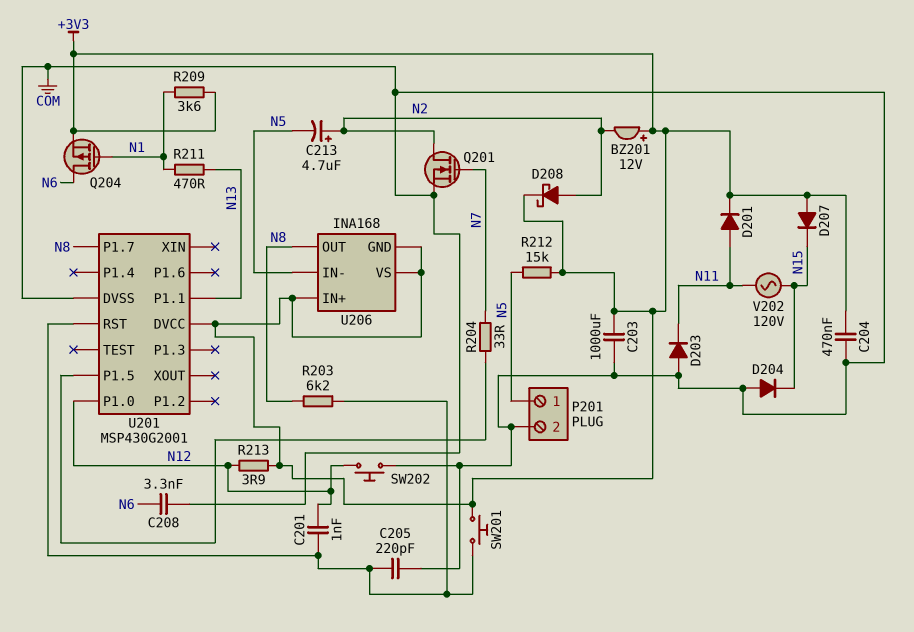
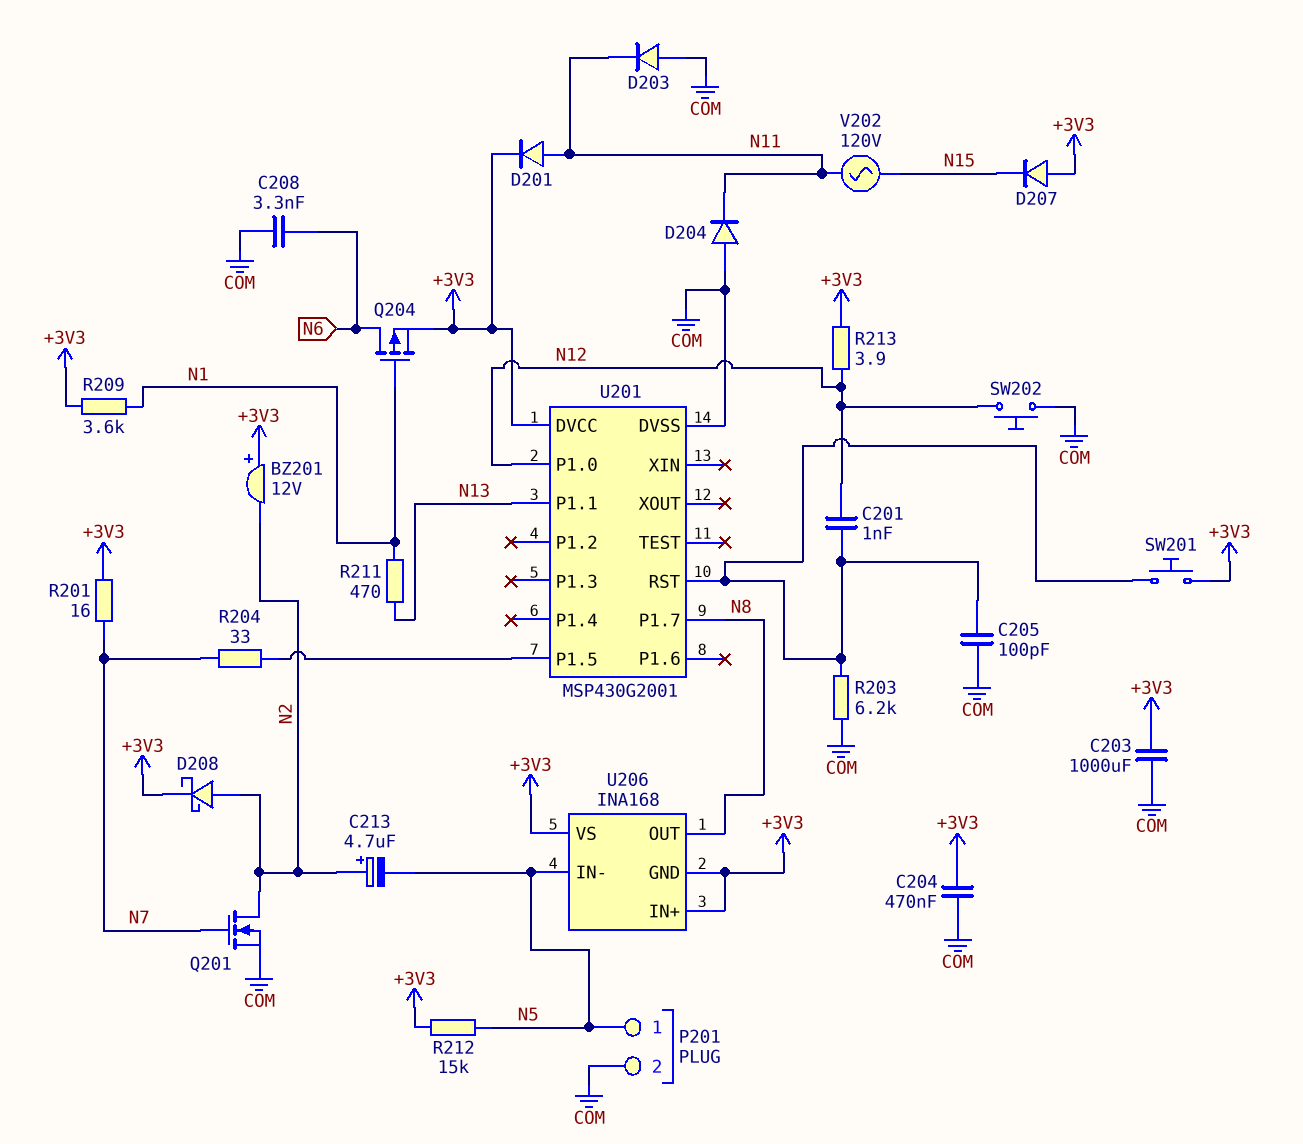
C205: 220pF (COM, U201/RST) -> 100pF (COM, U201/RST)
D204: diode (A COM, K N15) -> diode (A COM, K N11)
R201: none -> 16 (+3V3, N7)
R203: 6.2k (N8, U201/RST) -> 6.2k (COM, U201/RST)

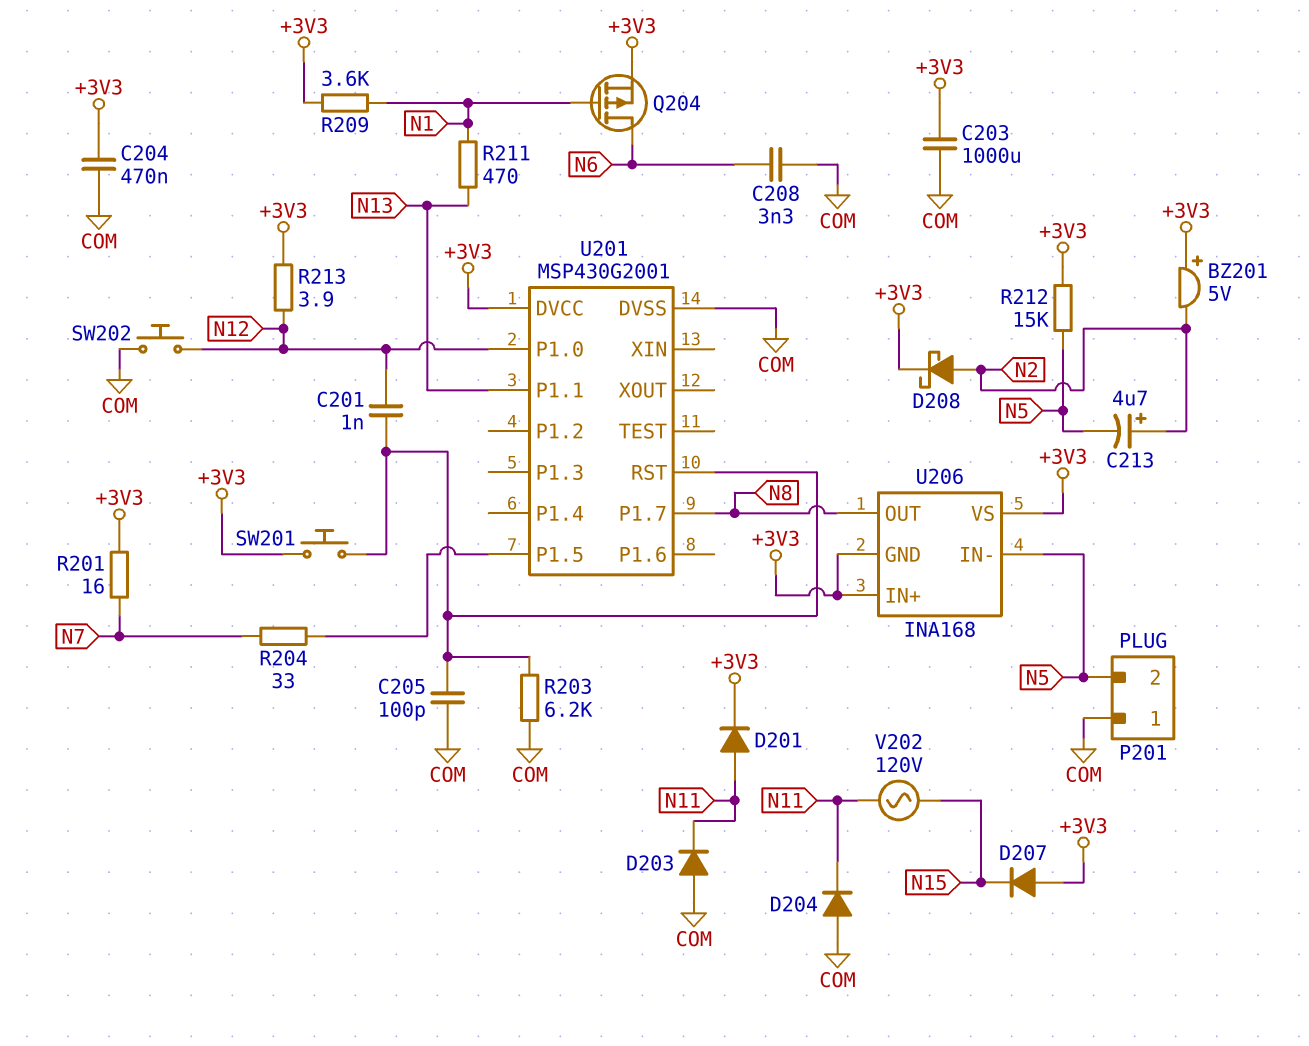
BZ201: buzzer 12V (plus +3V3, minus N2) -> buzzer 5V (plus +3V3, minus N2)
P201 pin 1: N5 -> COM
P201 pin 2: COM -> N5
Q201: NMOS (G N7, D N2, S COM) -> none

